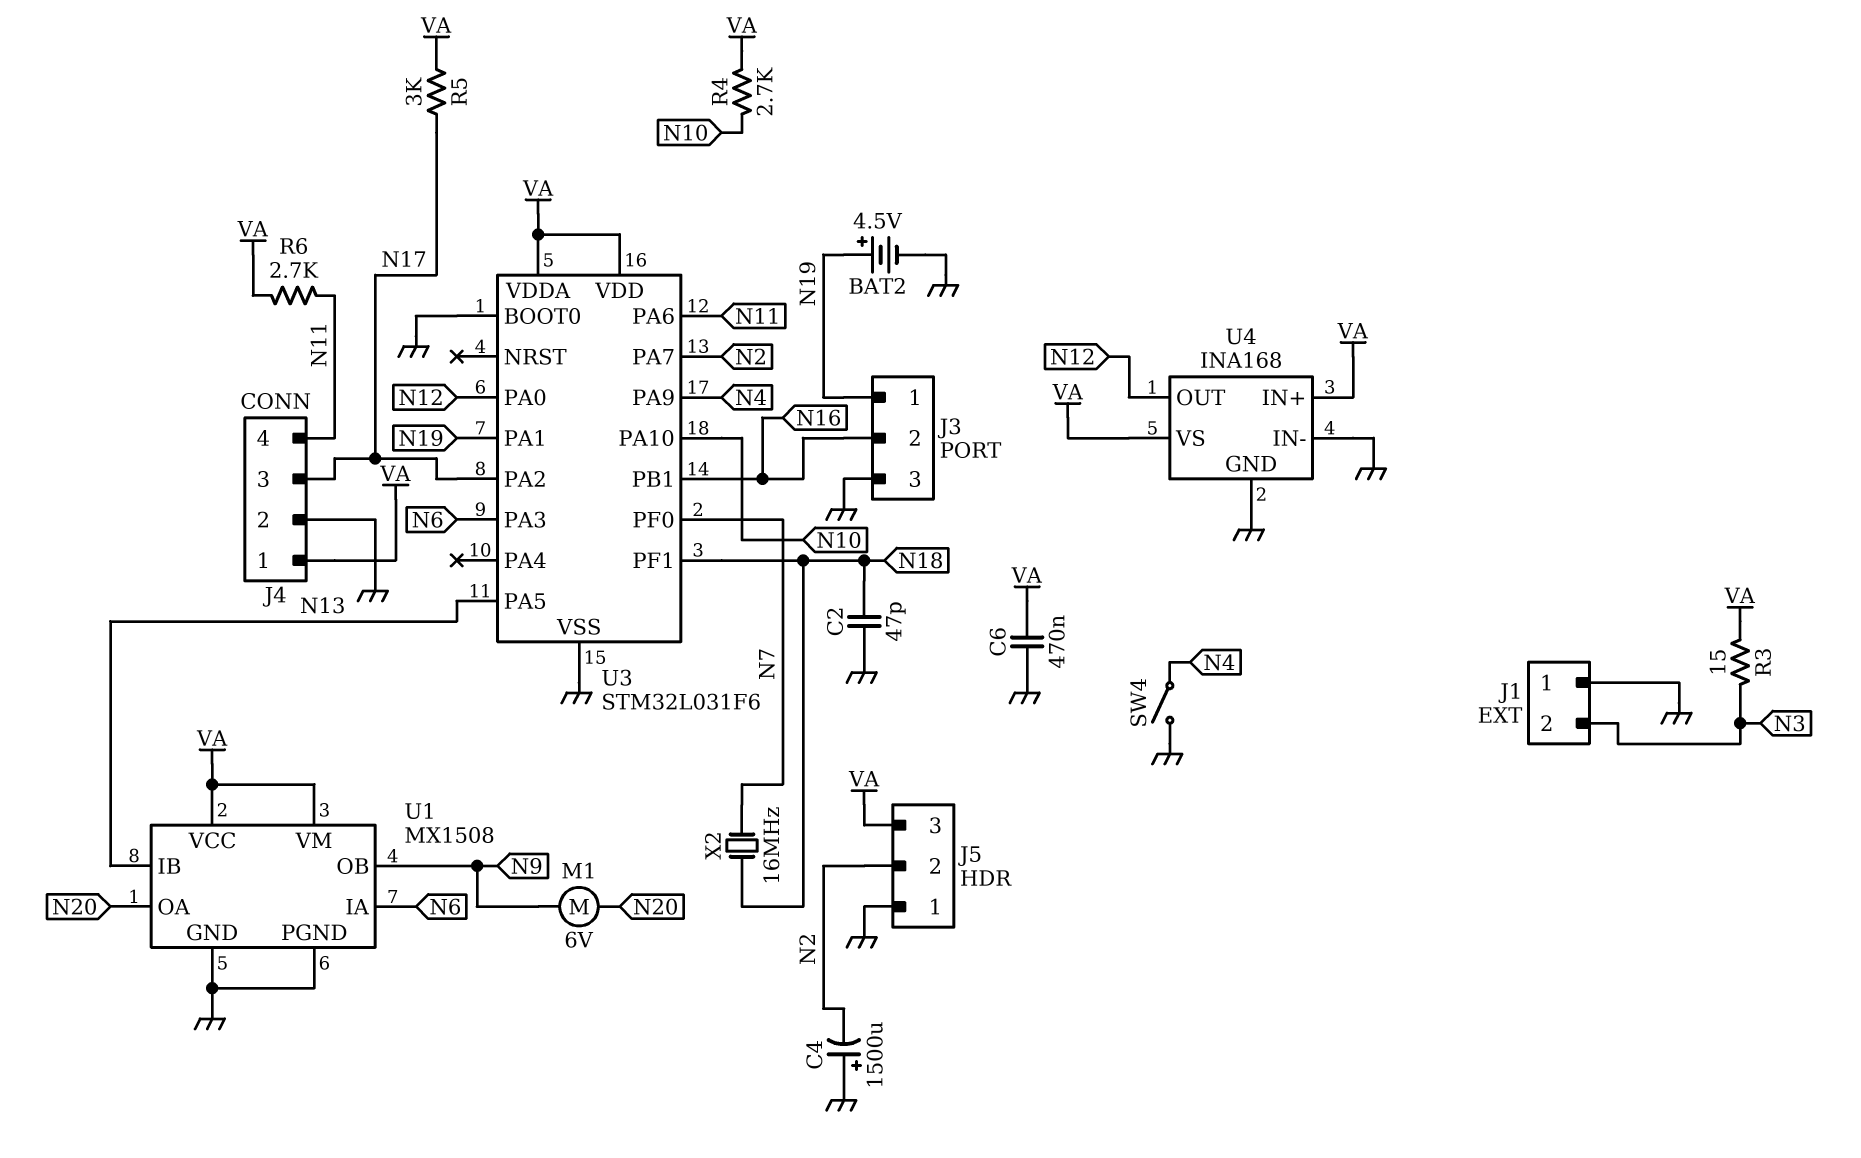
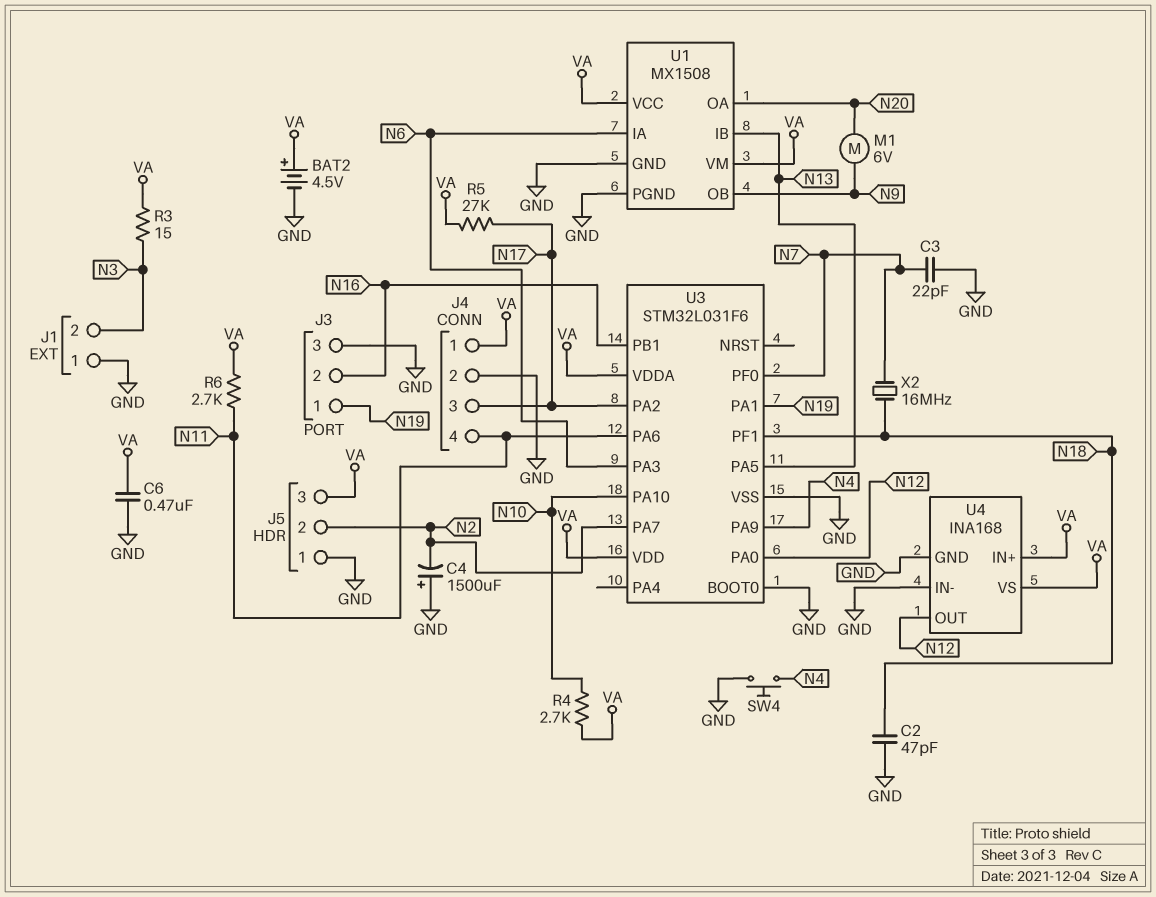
BAT2: 4.5V (plus N19, minus GND) -> 4.5V (plus VA, minus GND)
C3: none -> 22pF (GND, N7)
R5: 3k (N17, VA) -> 27k (N17, VA)
SW4: switch (GND, N4) -> button (GND, N4)

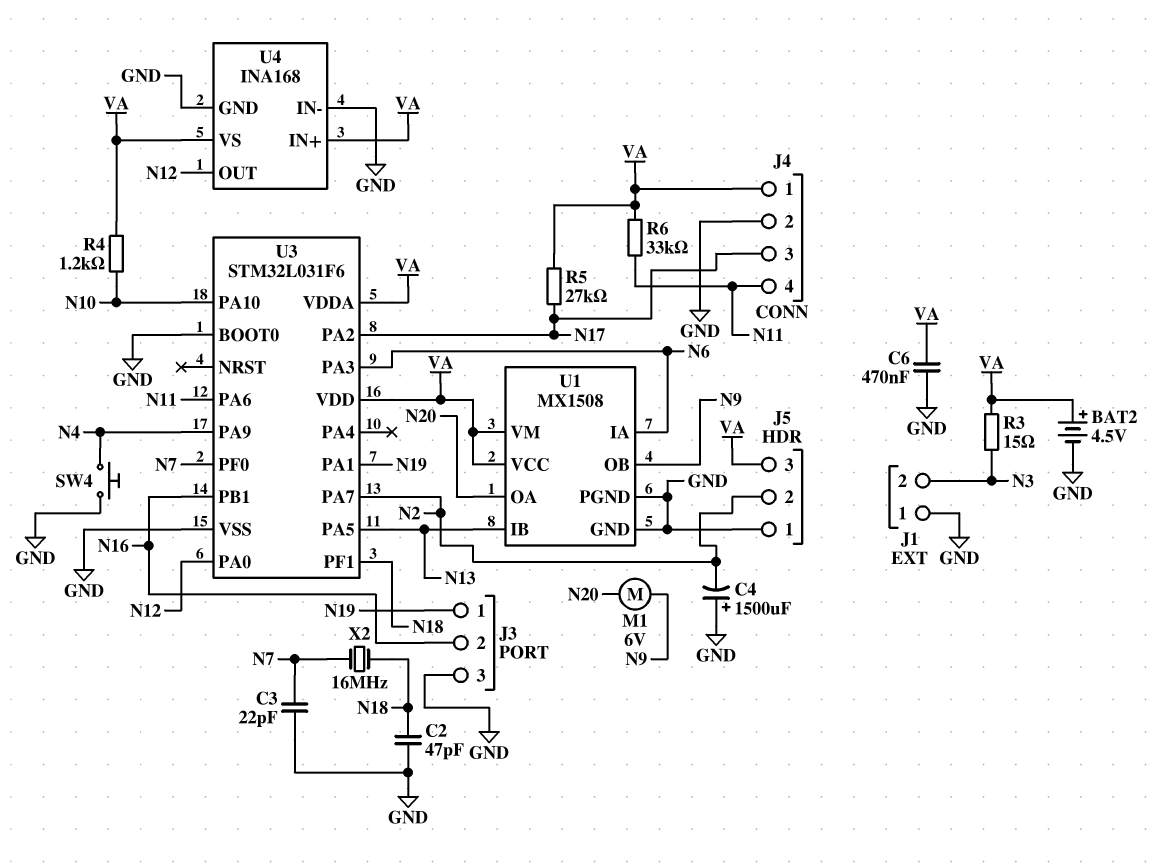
R4: 2.7k (N10, VA) -> 1.2k (N10, VA)
R6: 2.7k (N11, VA) -> 33k (N11, VA)

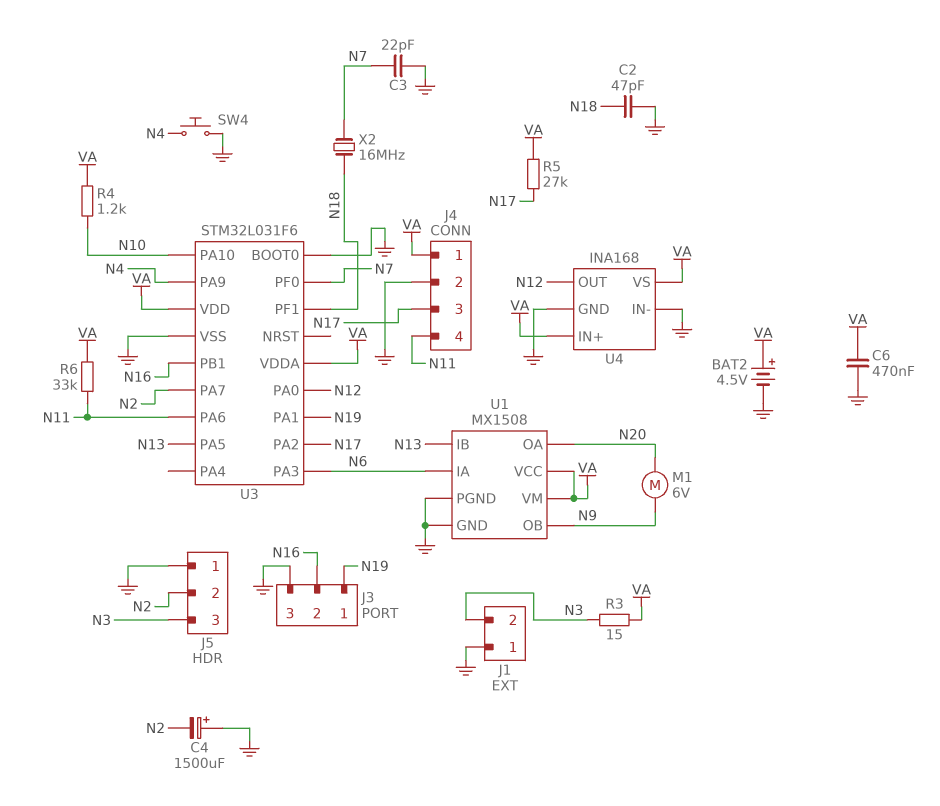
J5 pin 3: VA -> N3

